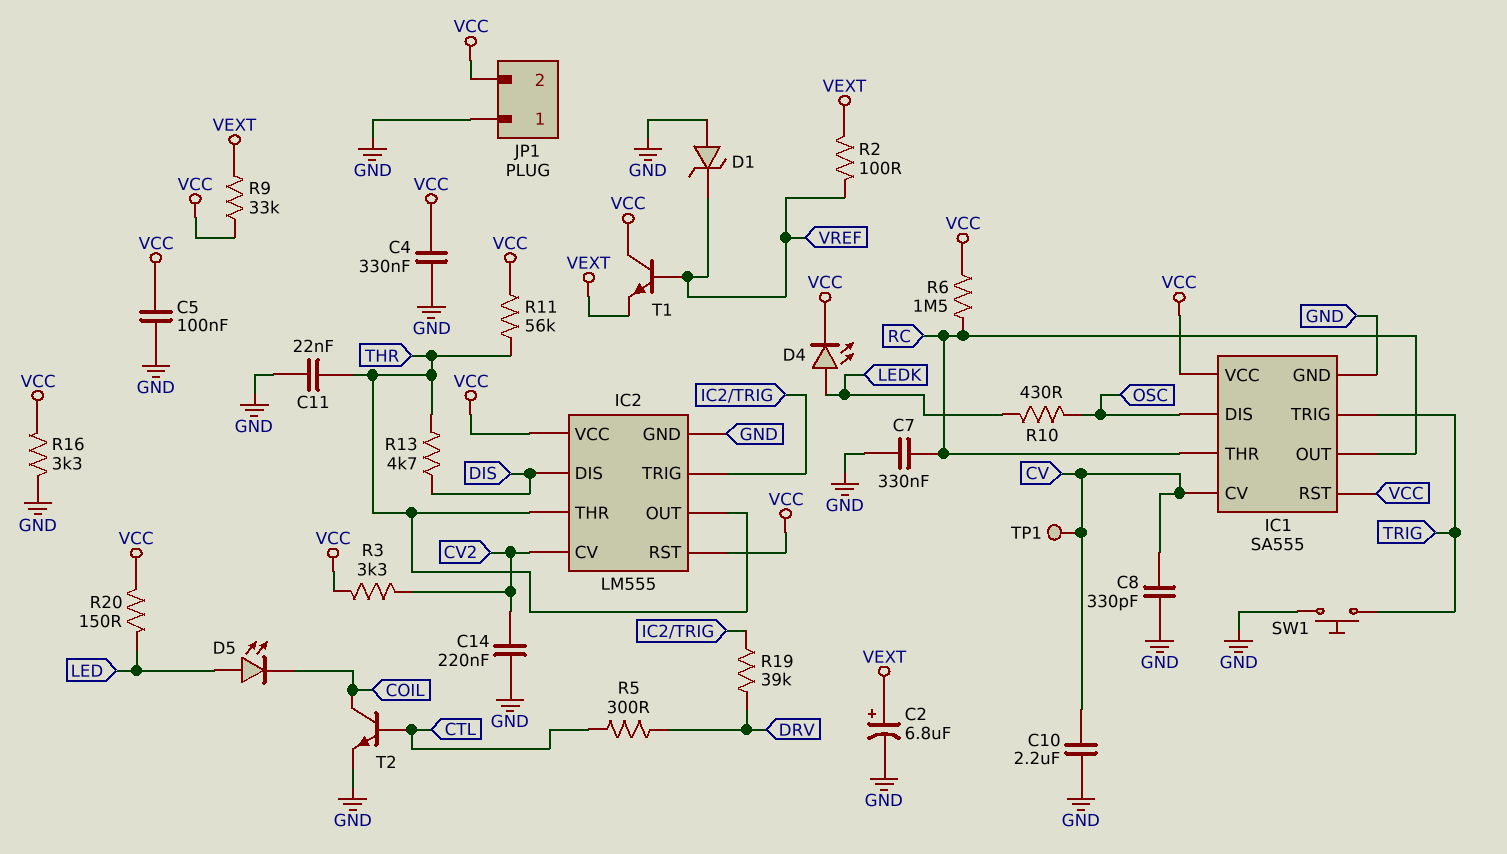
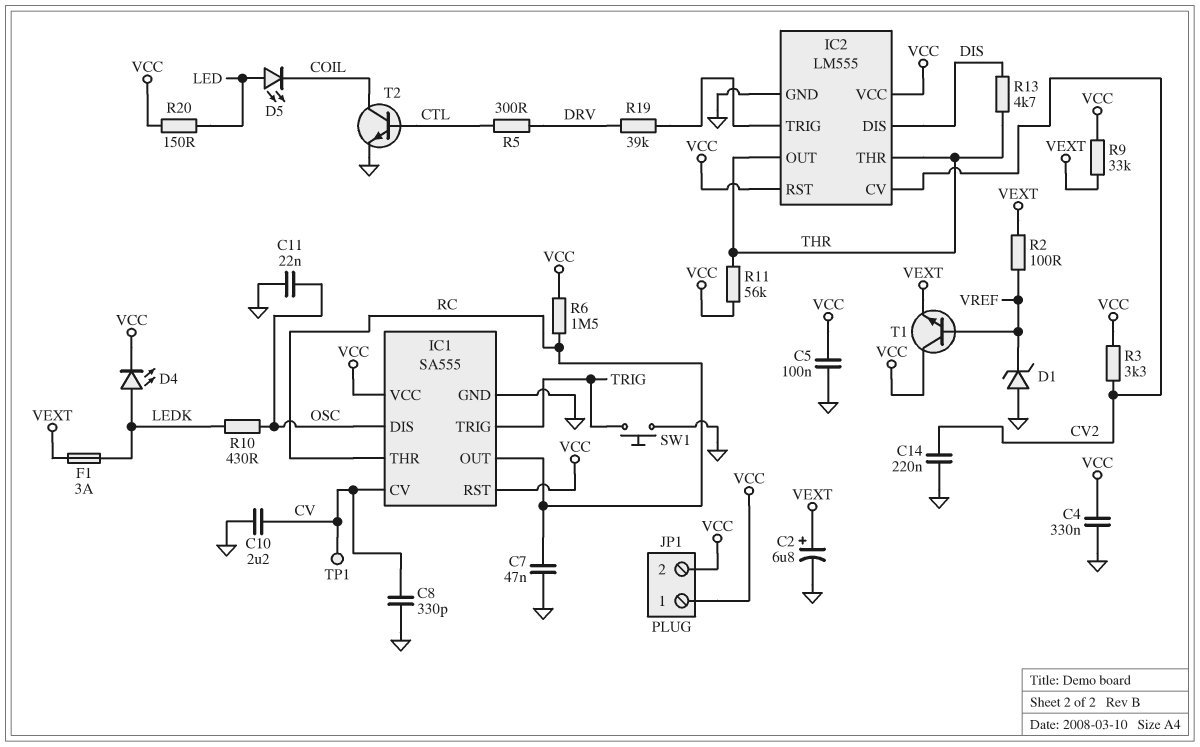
C7: 330nF (GND, RC) -> 47nF (GND, RC)
C11: 22nF (GND, THR) -> 22nF (GND, OSC)
F1: none -> 3A (LEDK, VEXT)
JP1 pin 1: GND -> VCC
R16: 3.3k (GND, VCC) -> none

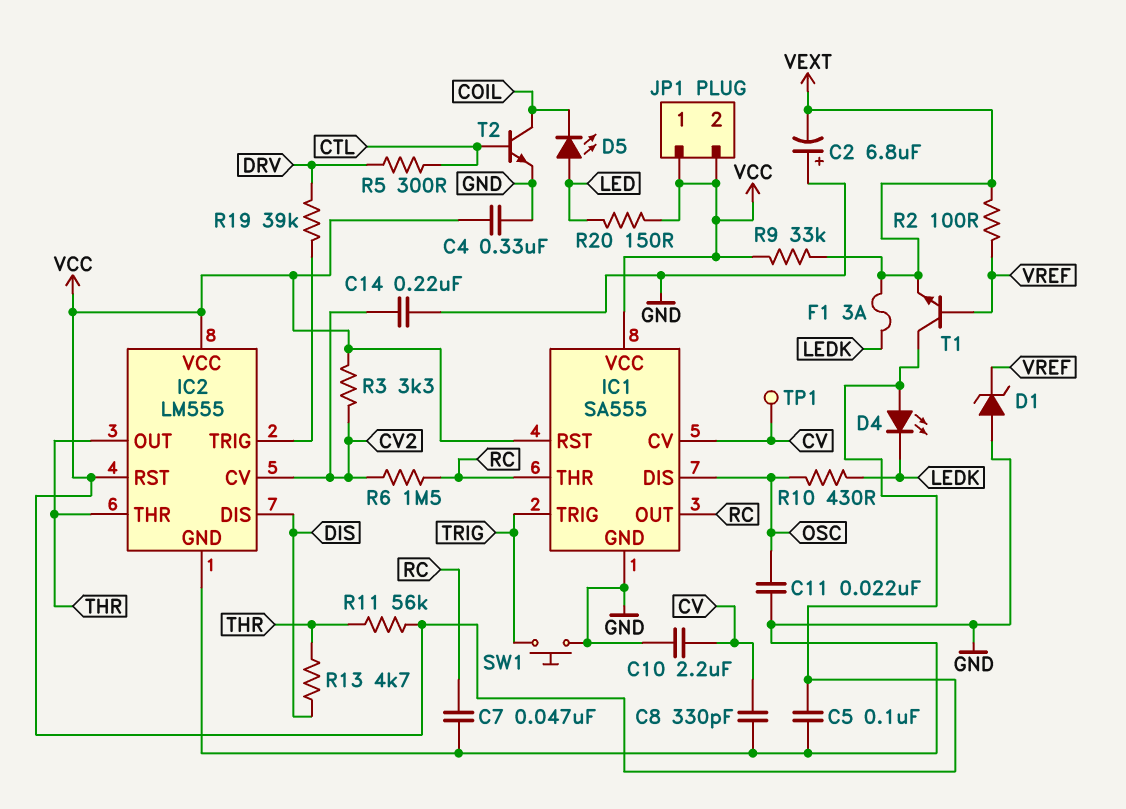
C2: 6.8uF (plus VEXT, minus GND) -> 6.8uF (plus GND, minus VEXT)
D4: LED (A LEDK, K VCC) -> LED (A VCC, K LEDK)
R6: 1.5M (RC, VCC) -> 1.5M (CV2, RC)

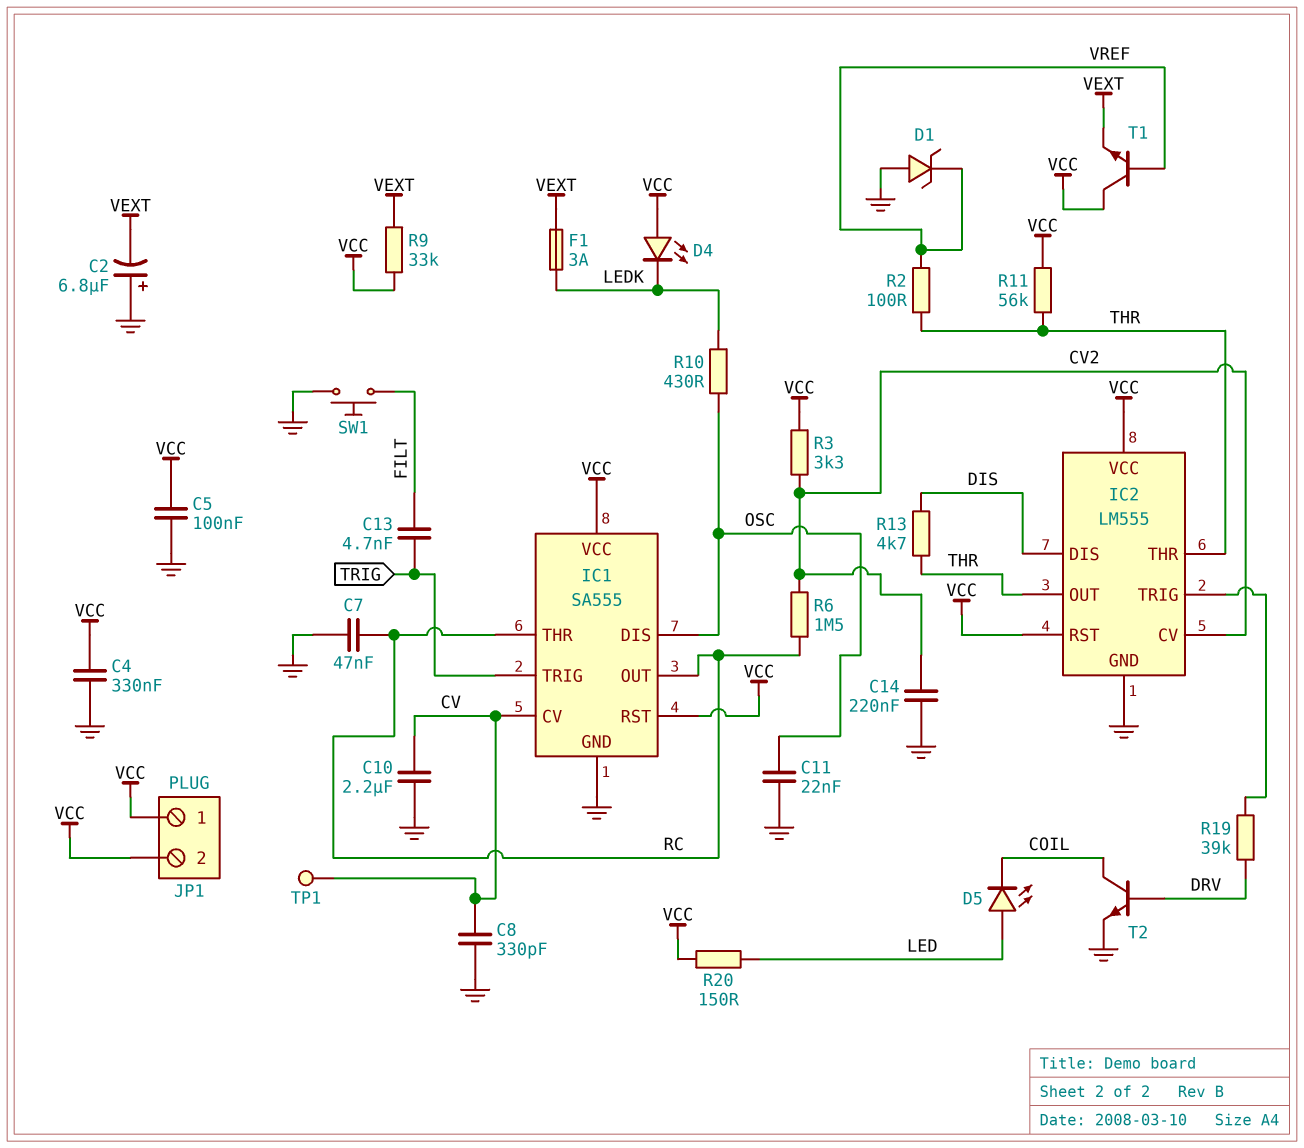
C13: none -> 4.7nF (FILT, TRIG)
R2: 100 (VEXT, VREF) -> 100 (THR, VREF)
R5: 300 (CTL, DRV) -> none
SW1: button (GND, TRIG) -> button (FILT, GND)
T2: NPN (B CTL, C COIL, E GND) -> NPN (B DRV, C COIL, E GND)

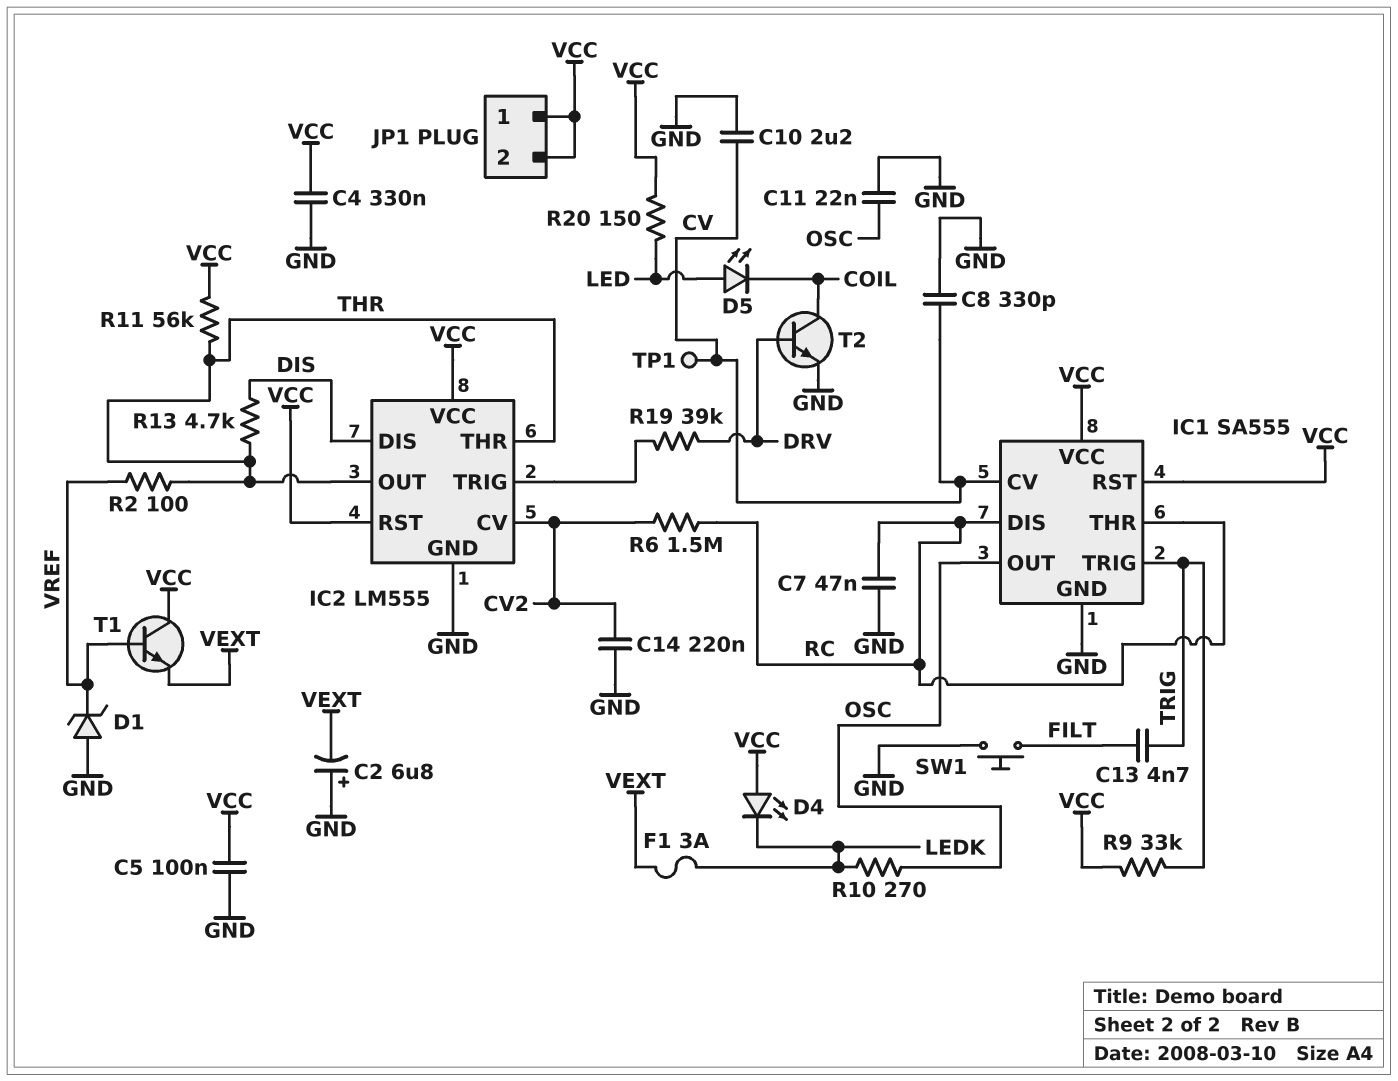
IC1 pin DIS: OSC -> RC
IC1 pin OUT: RC -> OSC
R3: 3.3k (CV2, VCC) -> none
R9: 33k (VCC, VEXT) -> 33k (TRIG, VCC)
R10: 430 (LEDK, OSC) -> 270 (LEDK, OSC)

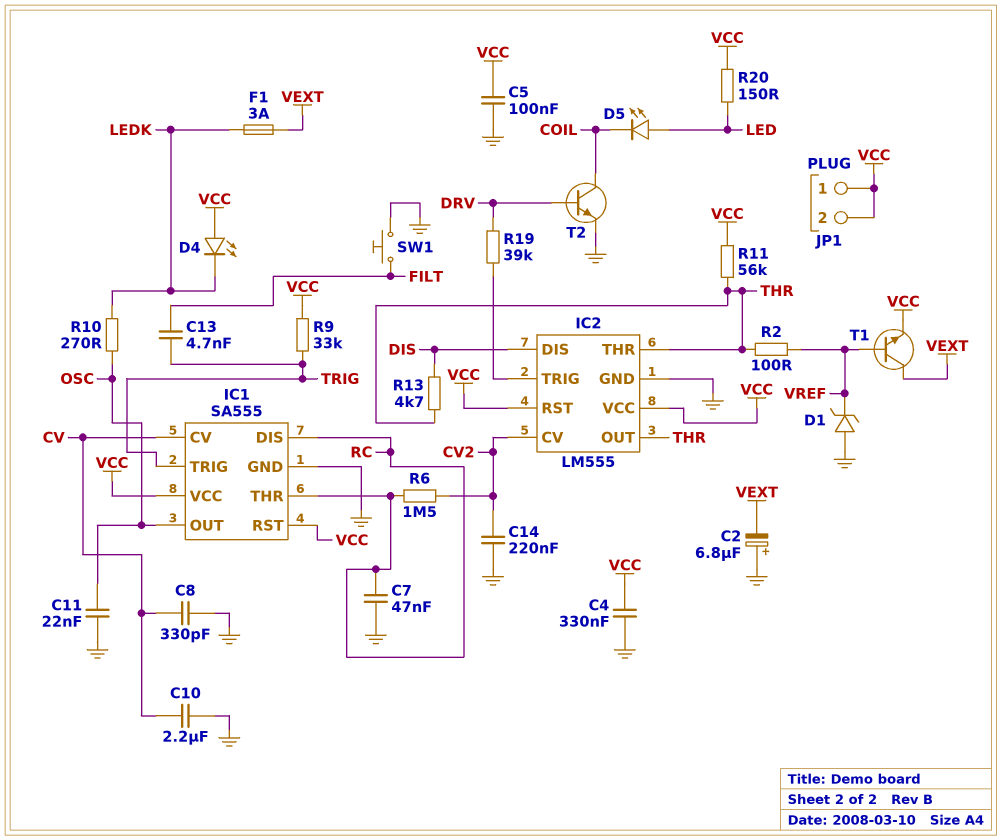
T1: NPN (B VREF, C VCC, E VEXT) -> NPN (B VREF, C VEXT, E VCC)
TP1: test point (CV) -> none

